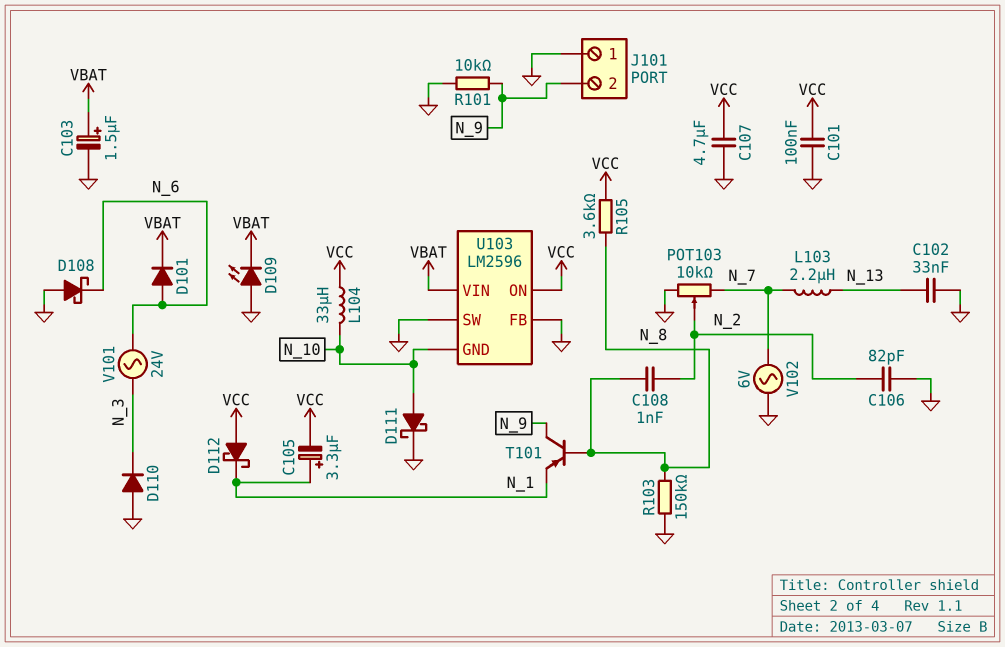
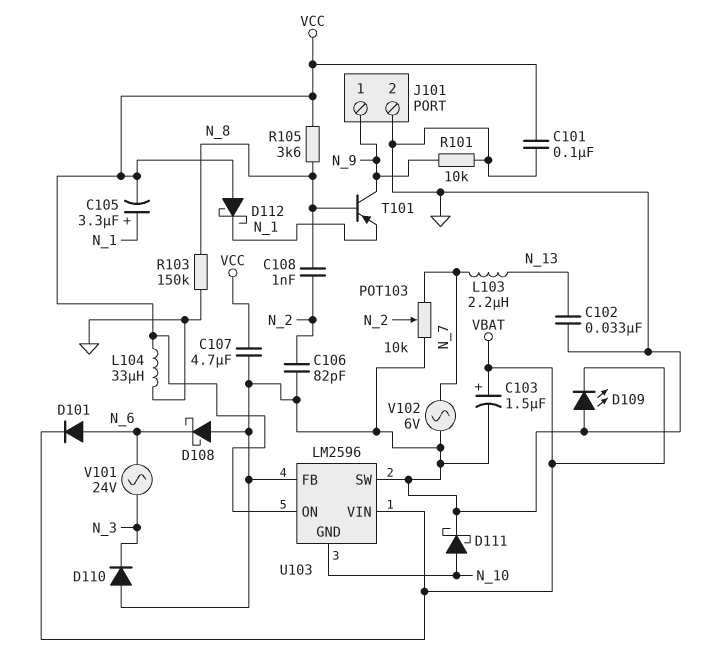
J101 pin 1: GND -> N_9
J101 pin 2: N_9 -> GND
L104: 33uH (N_10, VCC) -> 33uH (GND, VCC)

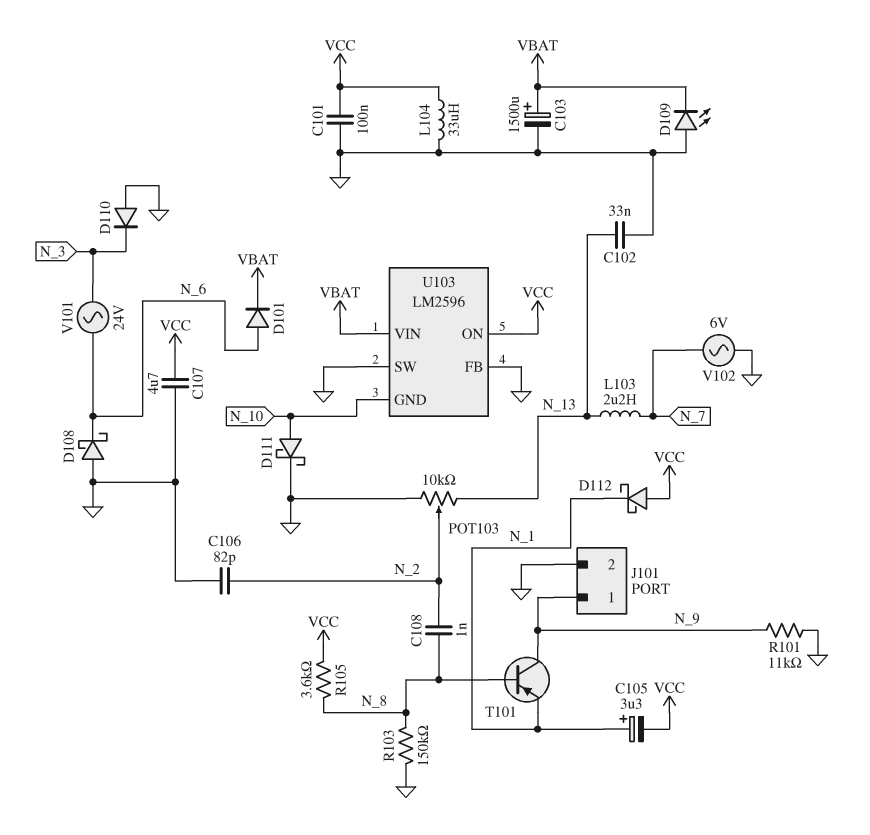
C103: 1.5uF (plus VBAT, minus GND) -> 1500uF (plus VBAT, minus GND)
POT103: 10k (GND, N_7, wiper N_2) -> 10k (GND, N_13, wiper N_2)
R101: 10k (GND, N_9) -> 11k (GND, N_9)

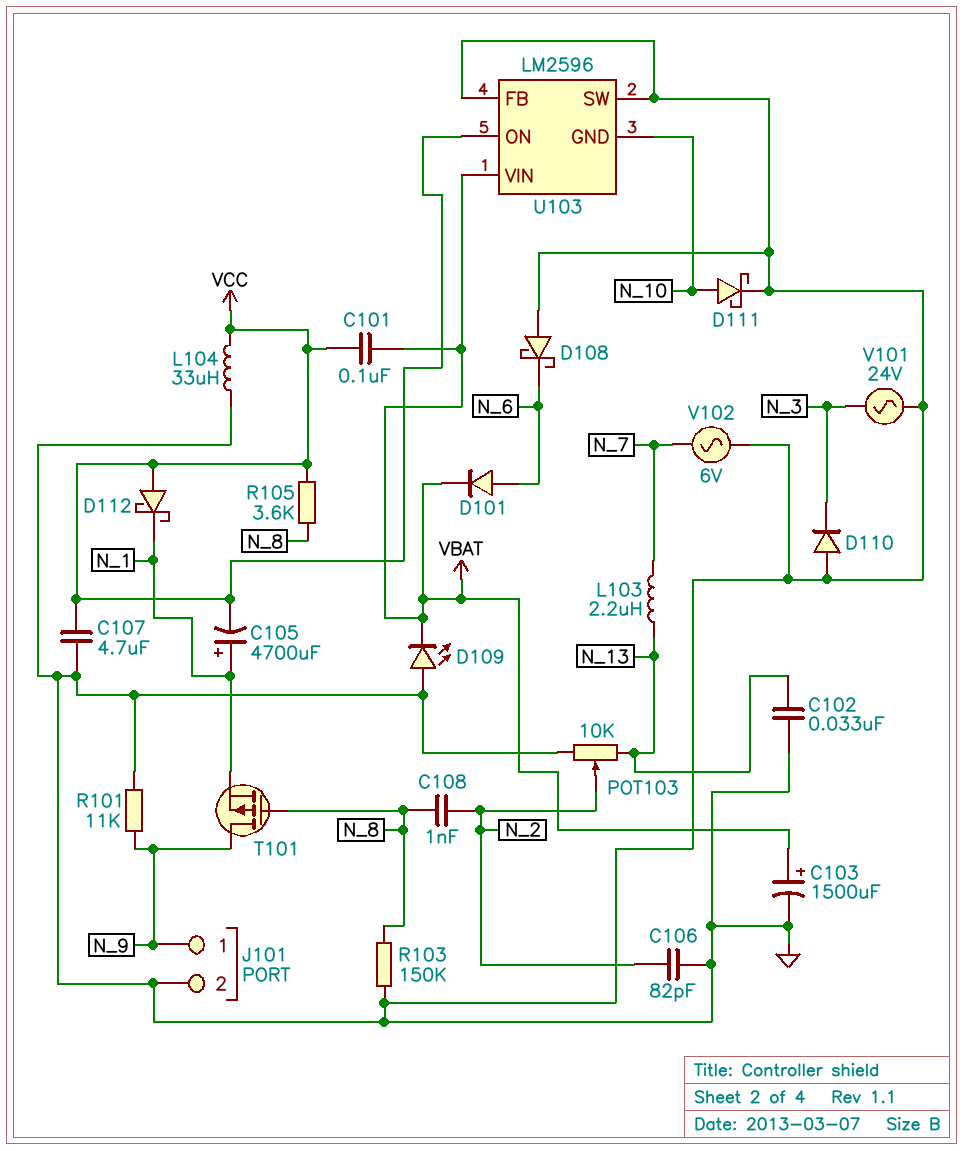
C101: 100nF (GND, VCC) -> 100nF (VBAT, VCC)
C105: 3.3uF (plus N_1, minus VCC) -> 4700uF (plus N_1, minus VCC)
T101: PNP (B N_8, C N_9, E N_1) -> PMOS (G N_8, D N_9, S N_1)
V101: AC 24V (N_3, N_6) -> AC 24V (GND, N_3)

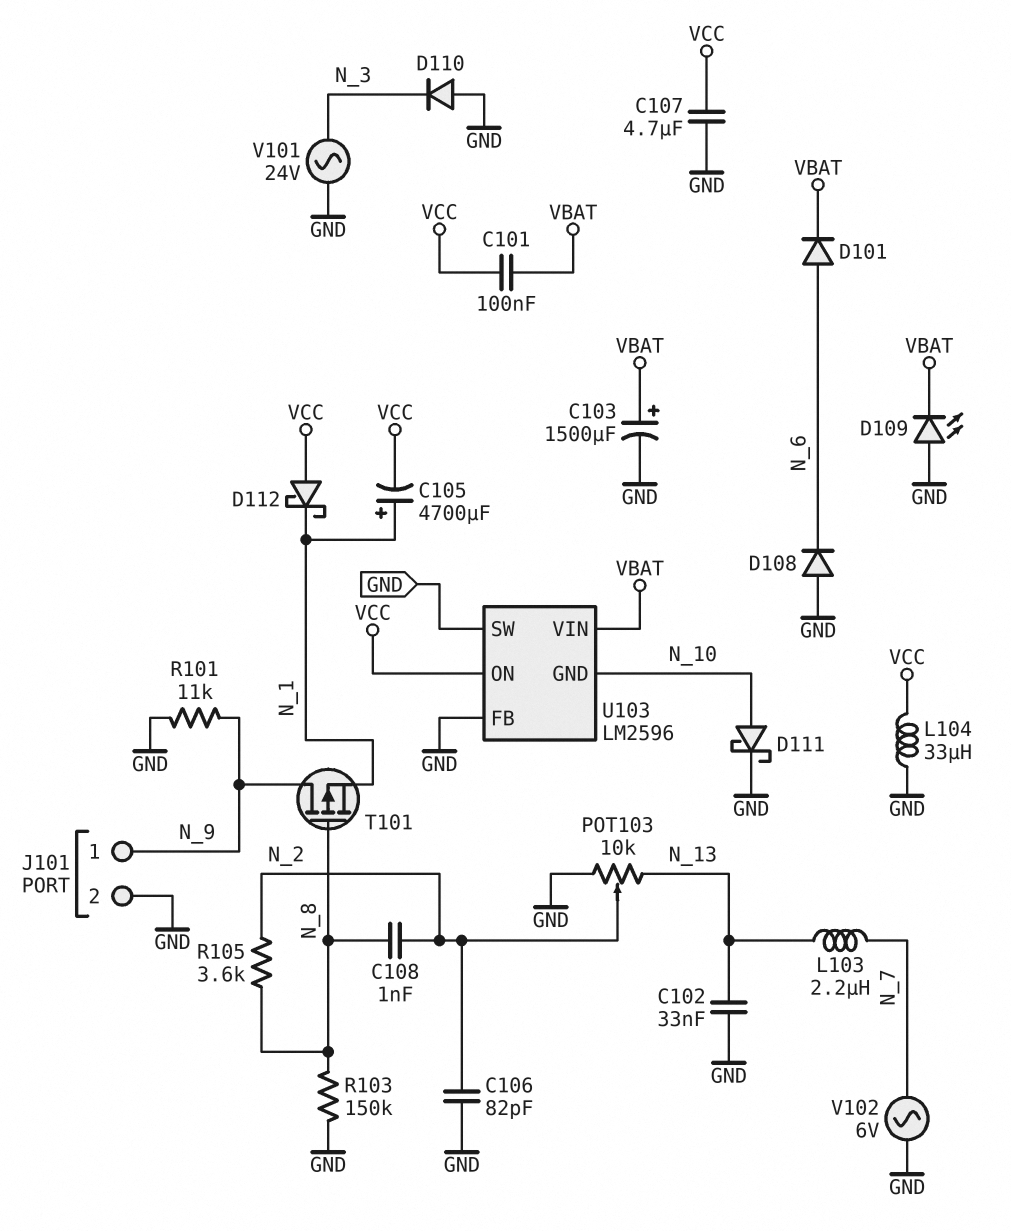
D108: schottky (A GND, K N_6) -> diode (A GND, K N_6)
R105: 3.6k (N_8, VCC) -> 3.6k (N_2, N_8)

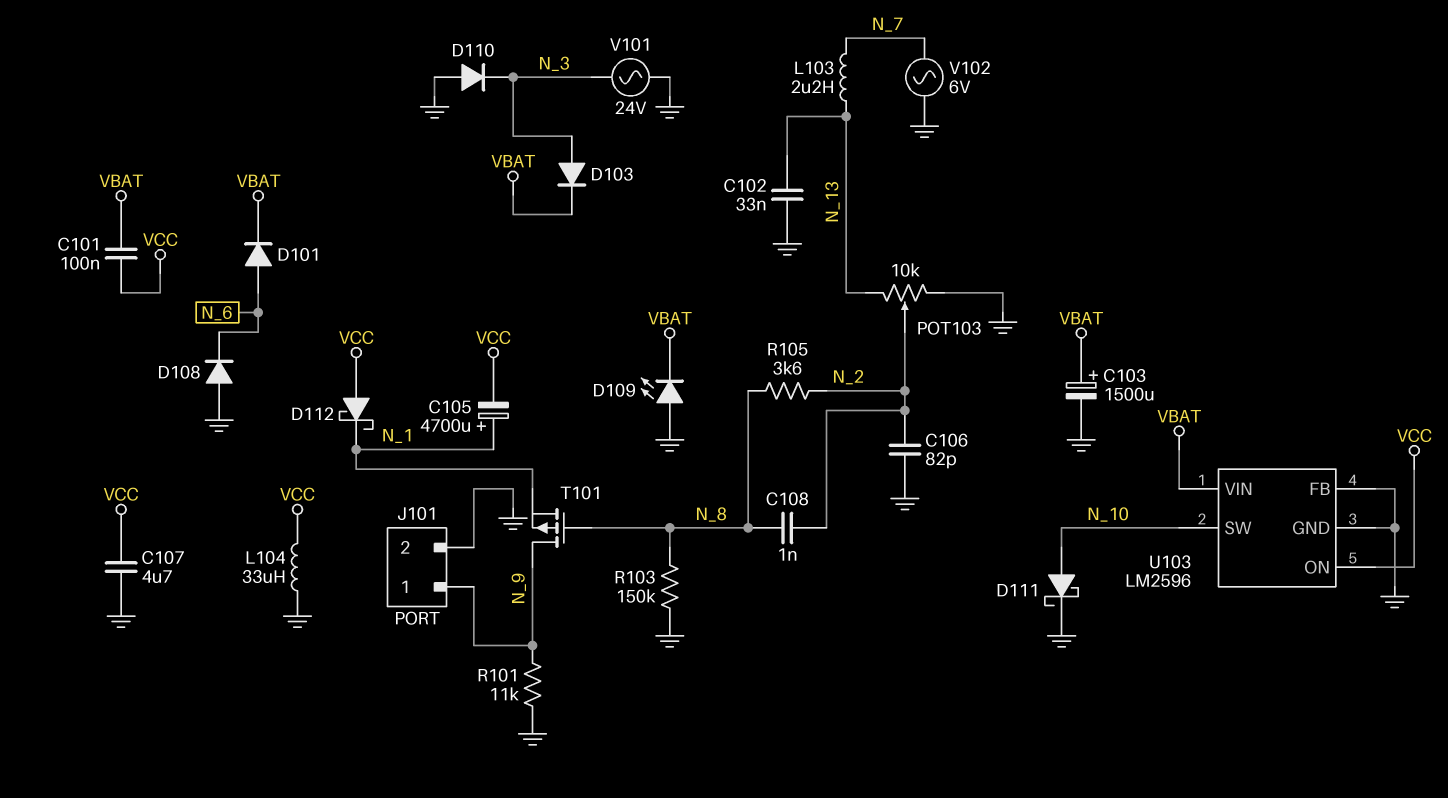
D103: none -> diode (A N_3, K VBAT)
U103 pin GND: N_10 -> GND
U103 pin SW: GND -> N_10

